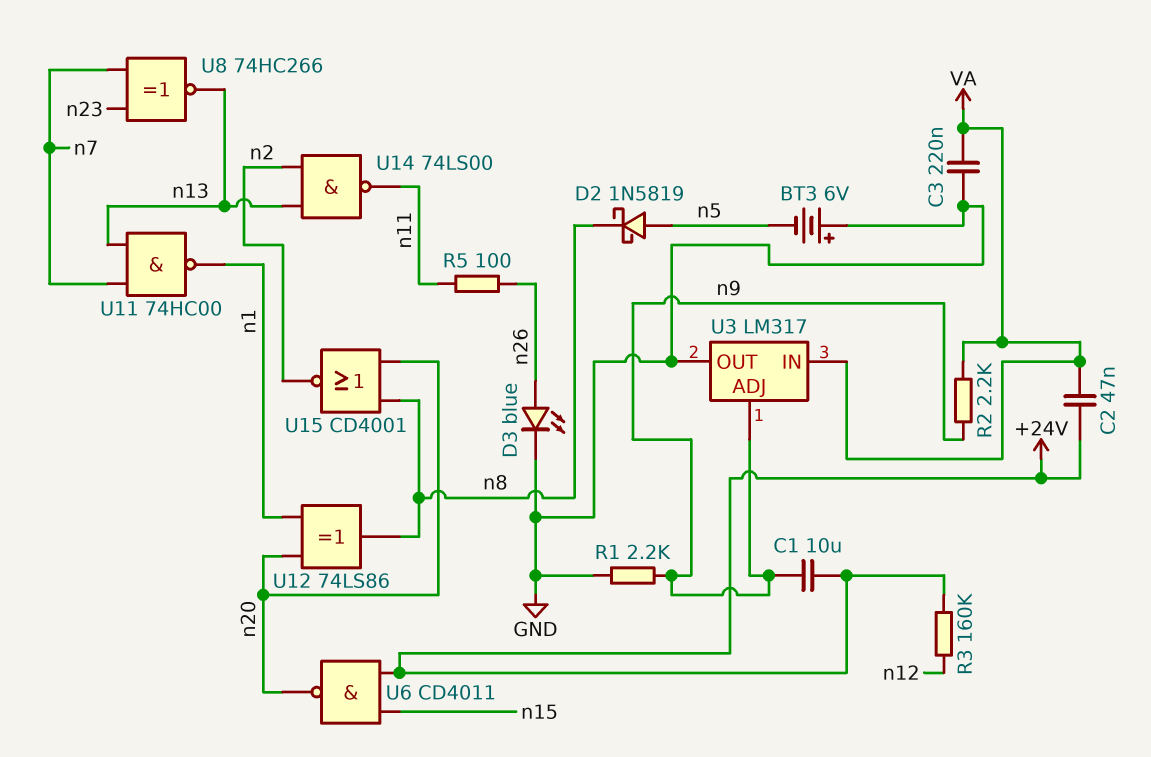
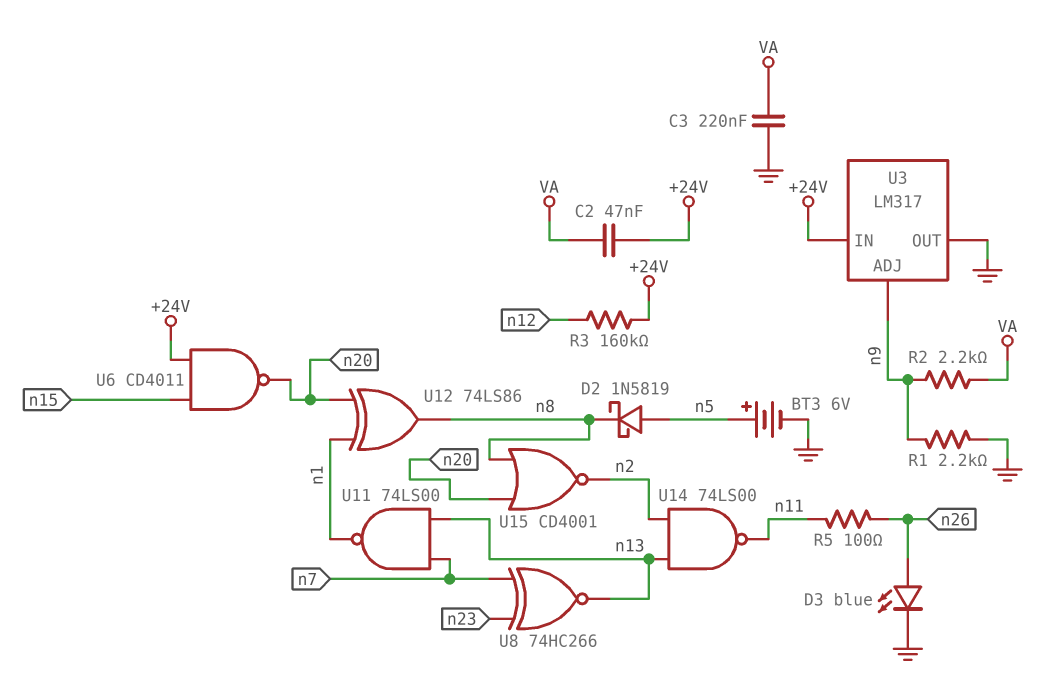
BT3: 6V (plus GND, minus n5) -> 6V (plus n5, minus GND)
C1: 10uF (+24V, n9) -> none
U3 pin IN: VA -> +24V
U11: NAND 74HC00 (in n7, in n13, out n1) -> NAND 74LS00 (in n7, in n13, out n1)

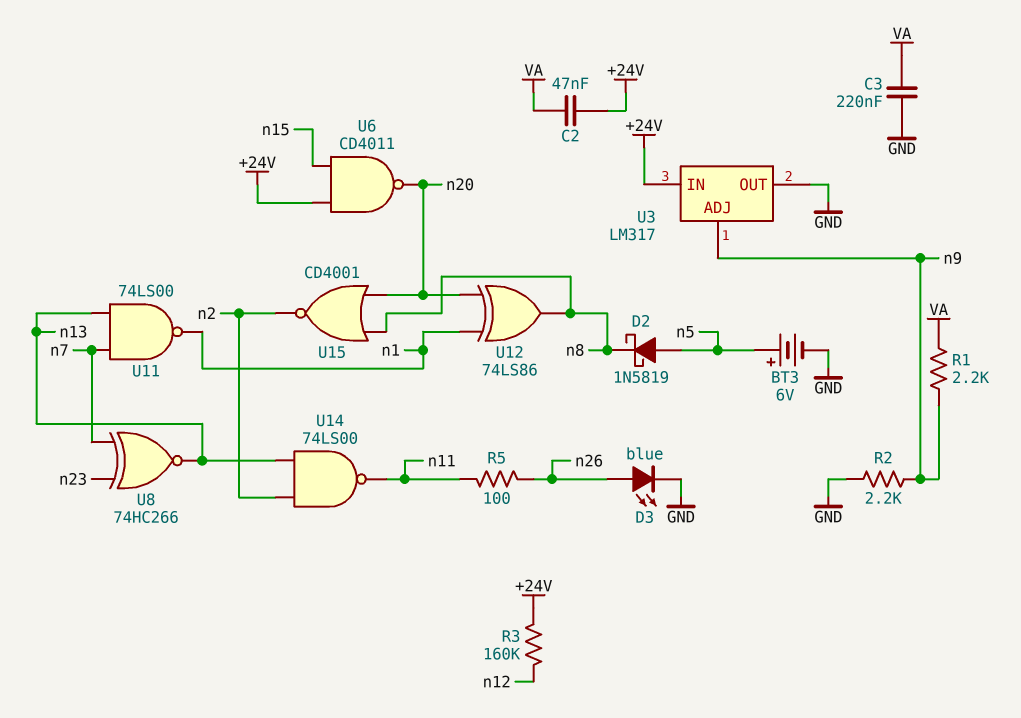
R1: 2.2k (GND, n9) -> 2.2k (VA, n9)
R2: 2.2k (VA, n9) -> 2.2k (GND, n9)

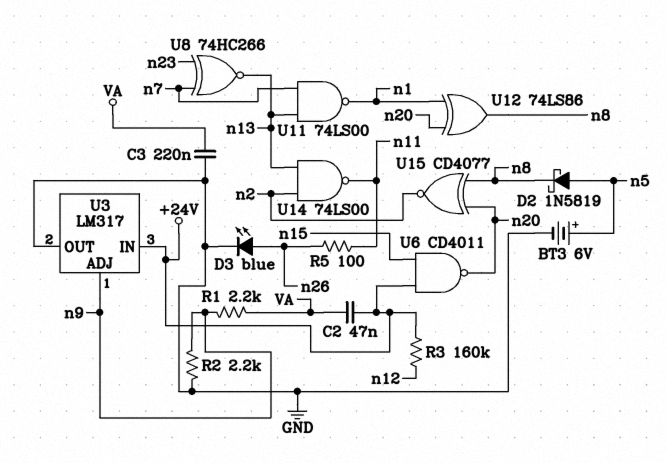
U15: NOR CD4001 (in n8, in n20, out n2) -> XNOR CD4077 (in n8, in n20, out n2)

